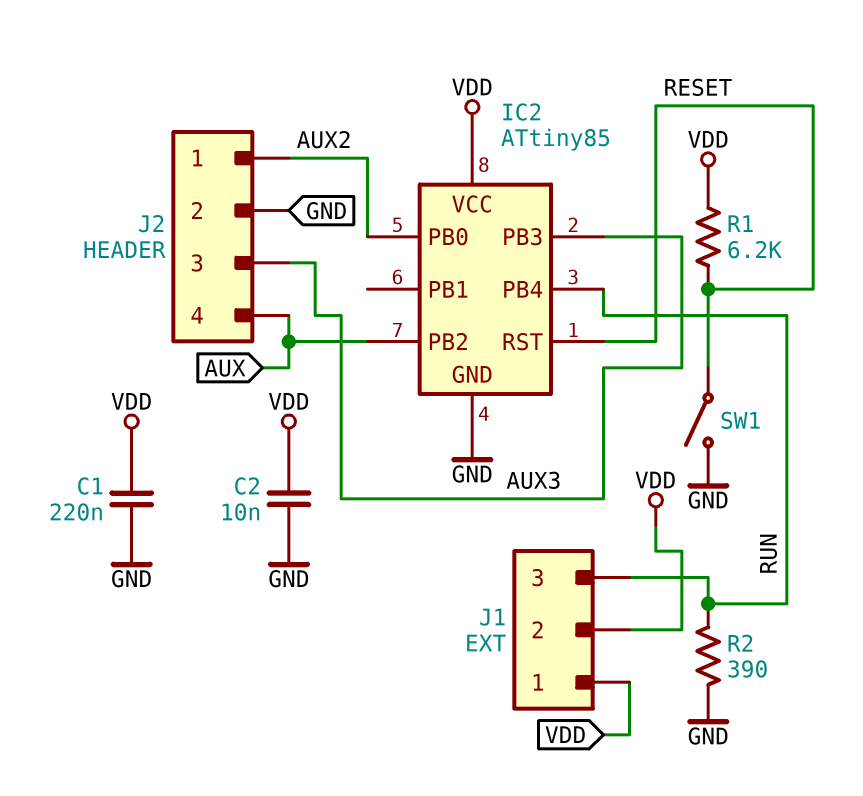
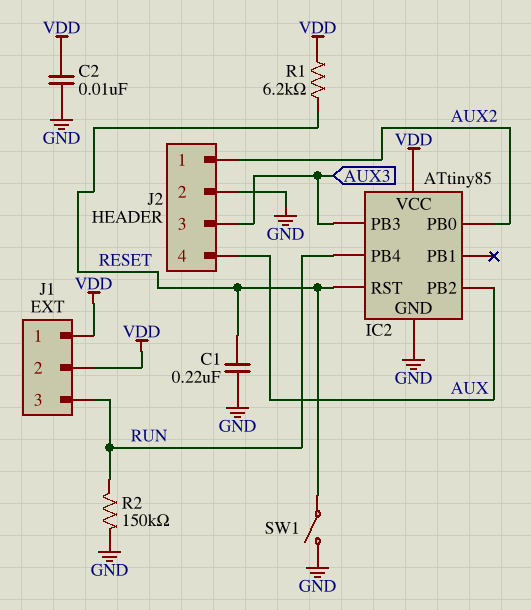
C1: 220nF (GND, VDD) -> 220nF (GND, RESET)
R2: 390 (GND, RUN) -> 150k (GND, RUN)

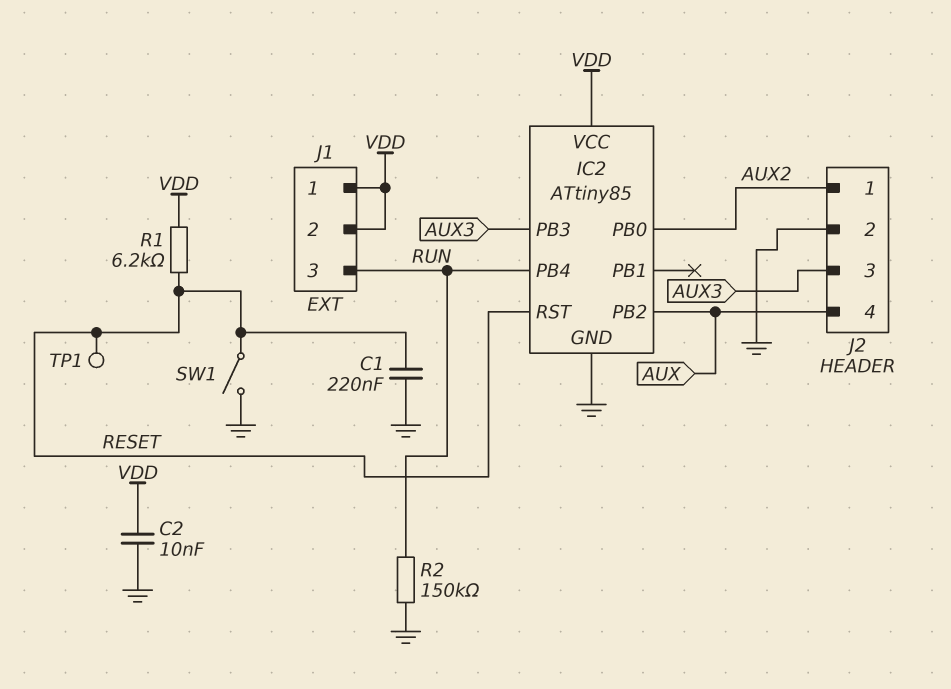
TP1: none -> test point (RESET)

